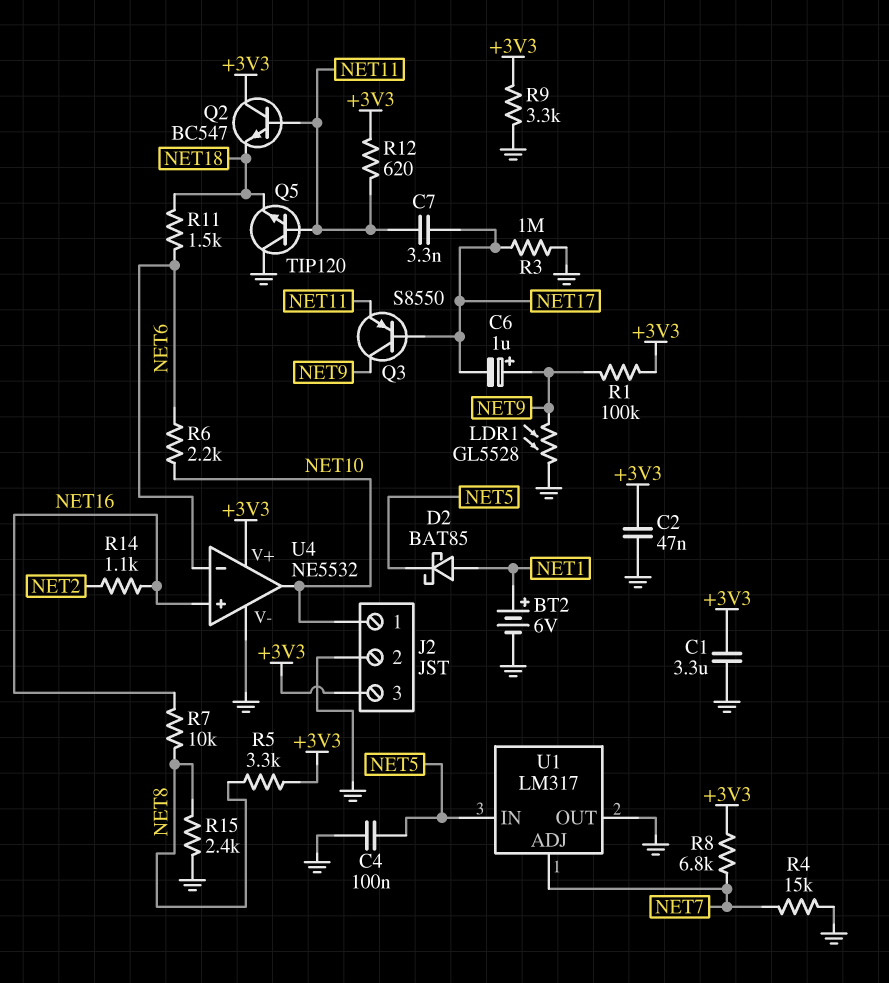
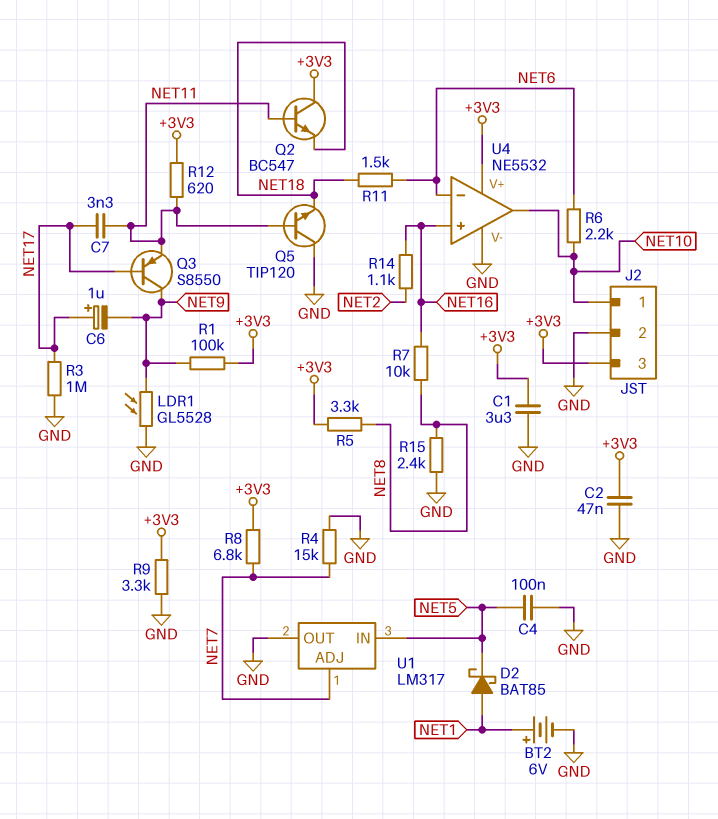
C6: 1uF (plus NET9, minus NET17) -> 1uF (plus NET17, minus NET9)

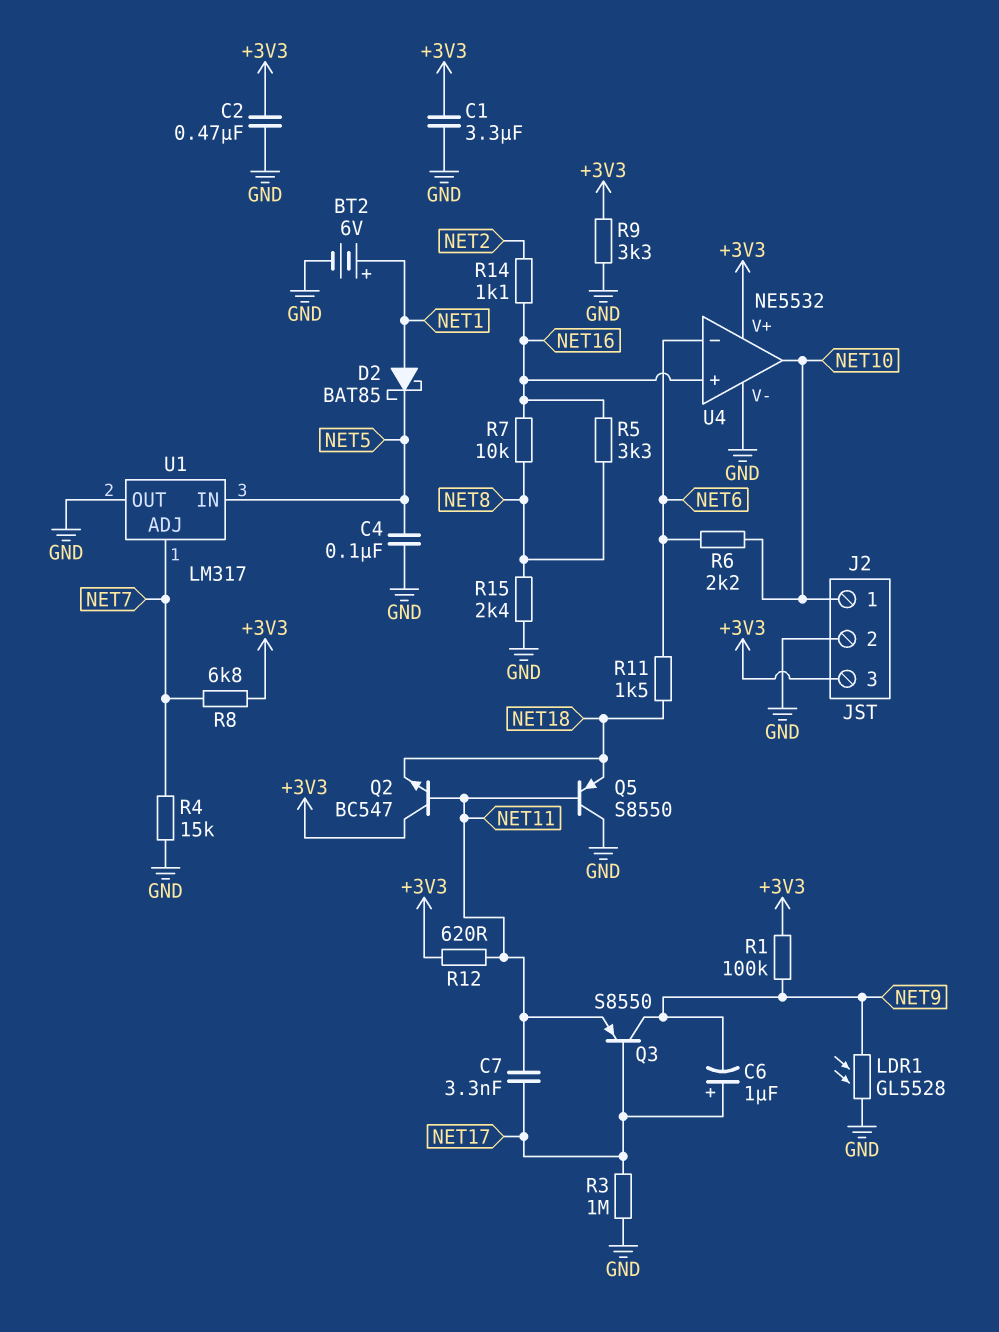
C2: 47nF (+3V3, GND) -> 470nF (+3V3, GND)
Q5: NPN TIP120 (B NET11, C GND, E NET18) -> PNP S8550 (B NET11, C GND, E NET18)
R5: 3.3k (+3V3, NET8) -> 3.3k (NET8, NET16)

